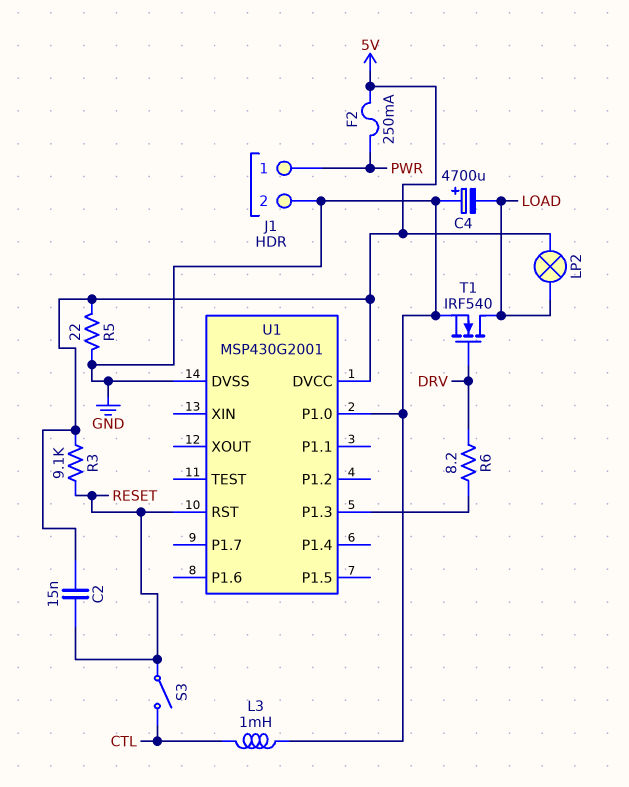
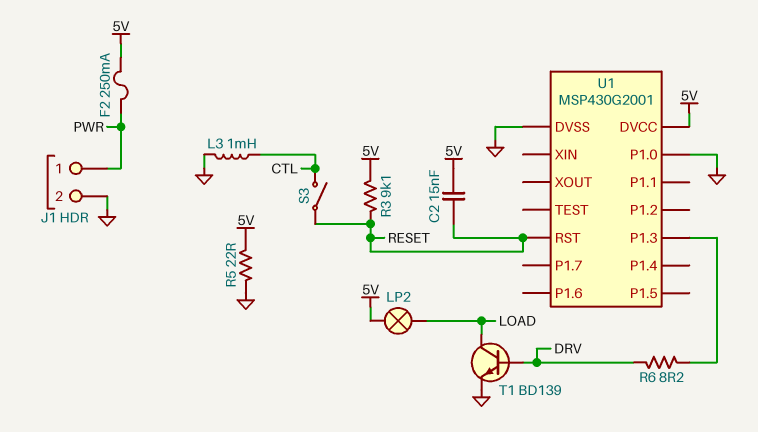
C4: 4700uF (plus GND, minus LOAD) -> none
T1: NMOS IRF540 (G DRV, D LOAD, S GND) -> NPN BD139 (B DRV, C LOAD, E GND)

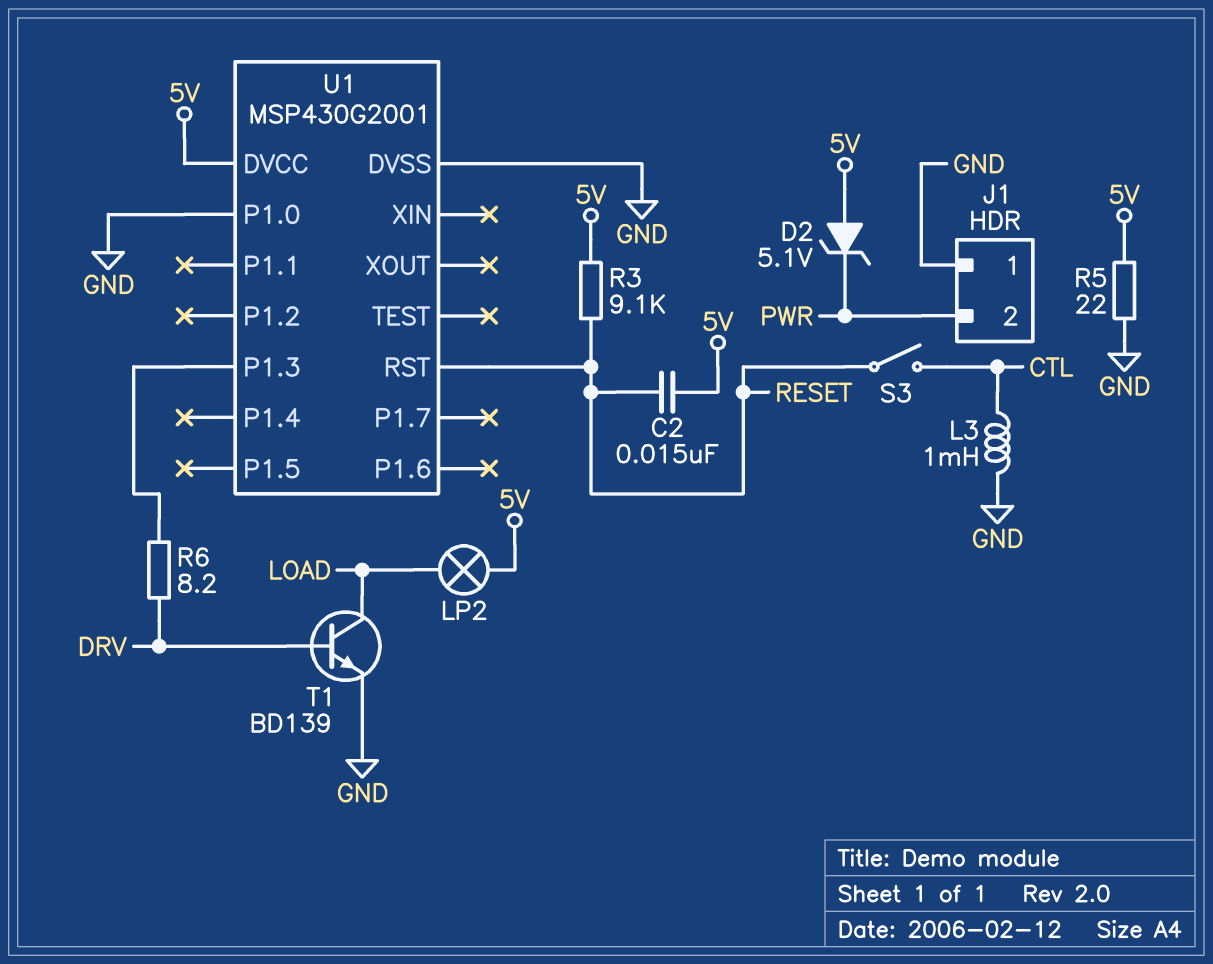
D2: none -> zener 5.1V (A 5V, K PWR)
F2: 250mA (5V, PWR) -> none
J1 pin 1: PWR -> GND
J1 pin 2: GND -> PWR

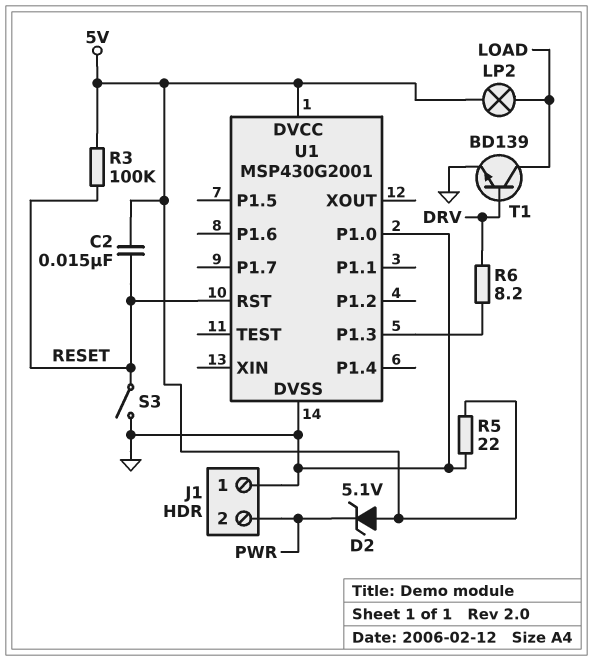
L3: 1mH (CTL, GND) -> none
R3: 9.1k (5V, RESET) -> 100k (5V, RESET)
S3: switch (CTL, RESET) -> switch (GND, RESET)

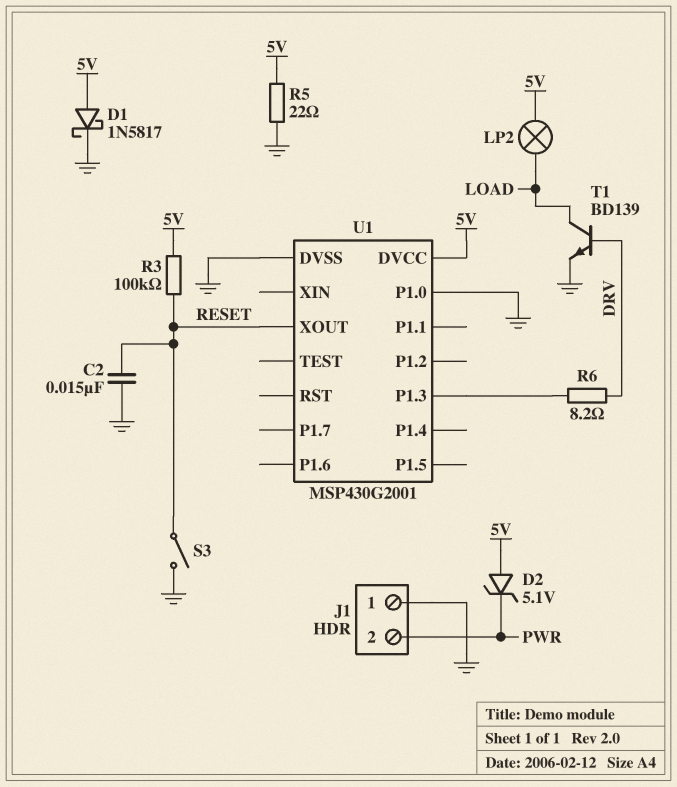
C2: 15nF (5V, RESET) -> 15nF (GND, RESET)
D1: none -> schottky 1N5817 (A 5V, K GND)
U1 pin RST: RESET -> none
U1 pin XOUT: none -> RESET

